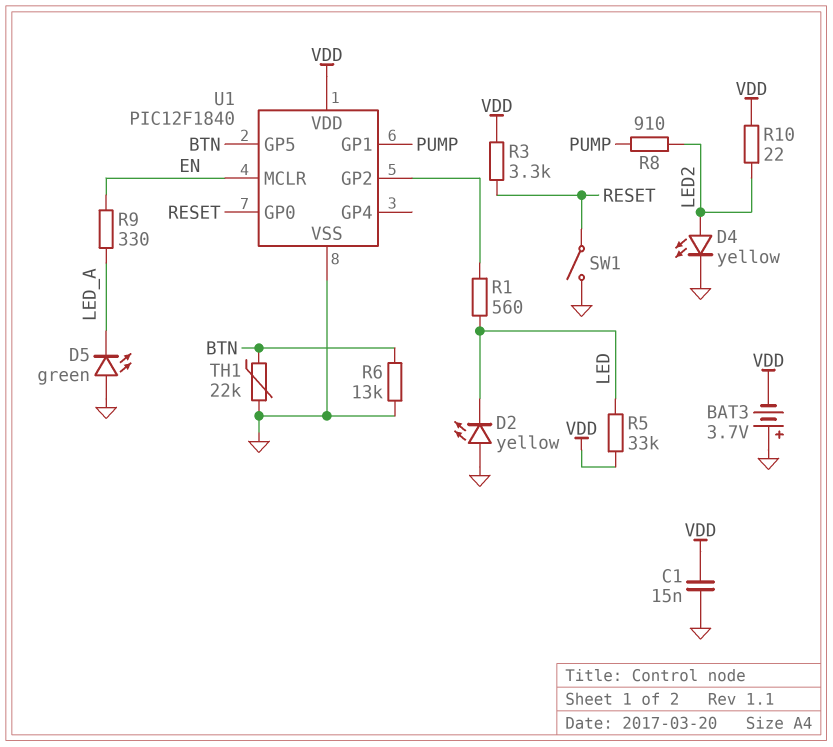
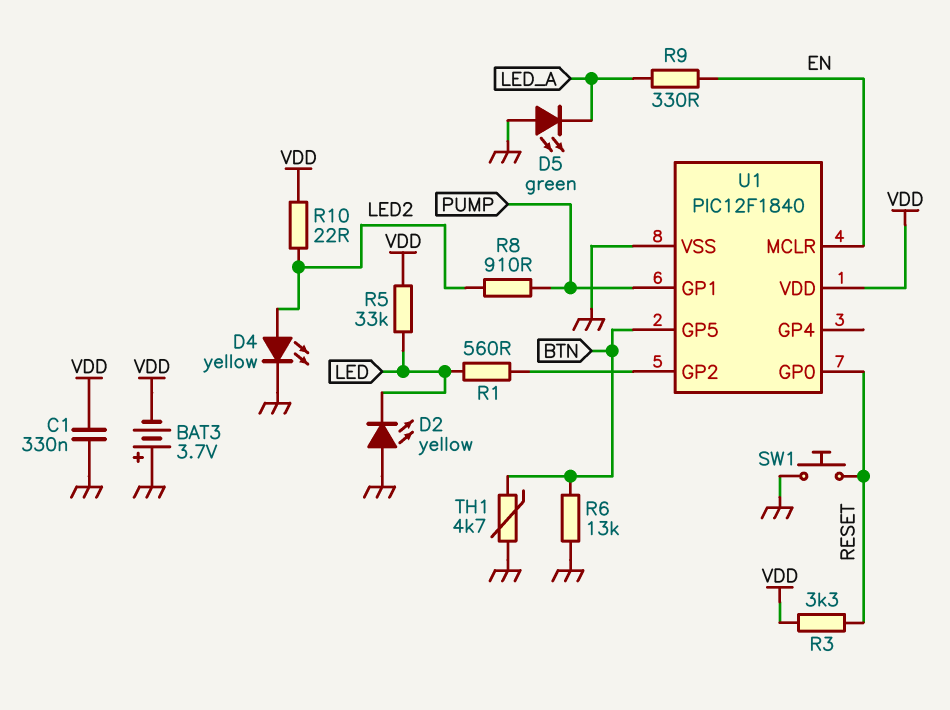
C1: 15nF (GND, VDD) -> 330nF (GND, VDD)
SW1: switch (GND, RESET) -> button (GND, RESET)
TH1: 22k (BTN, GND) -> 4.7k (BTN, GND)

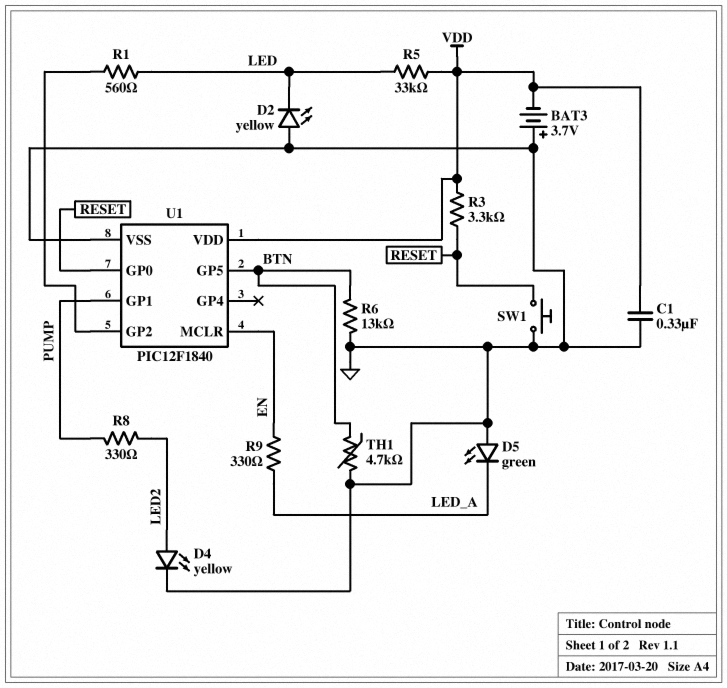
R8: 910 (LED2, PUMP) -> 330 (LED2, PUMP)
R10: 22 (LED2, VDD) -> none

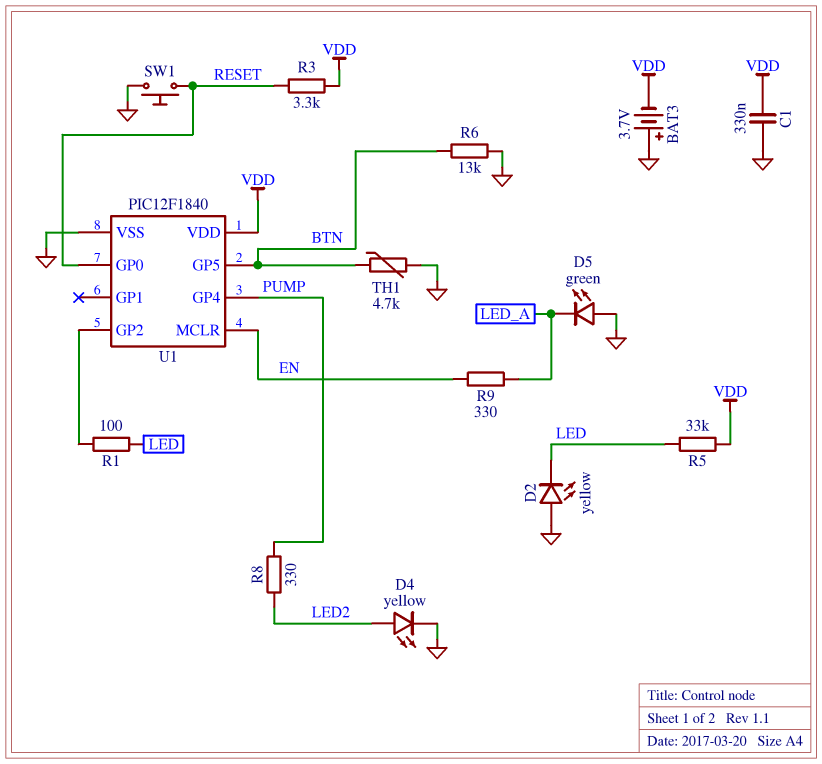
R1: 560 (LED, U1/GP2) -> 100 (LED, U1/GP2)
U1 pin GP1: PUMP -> none
U1 pin GP4: none -> PUMP

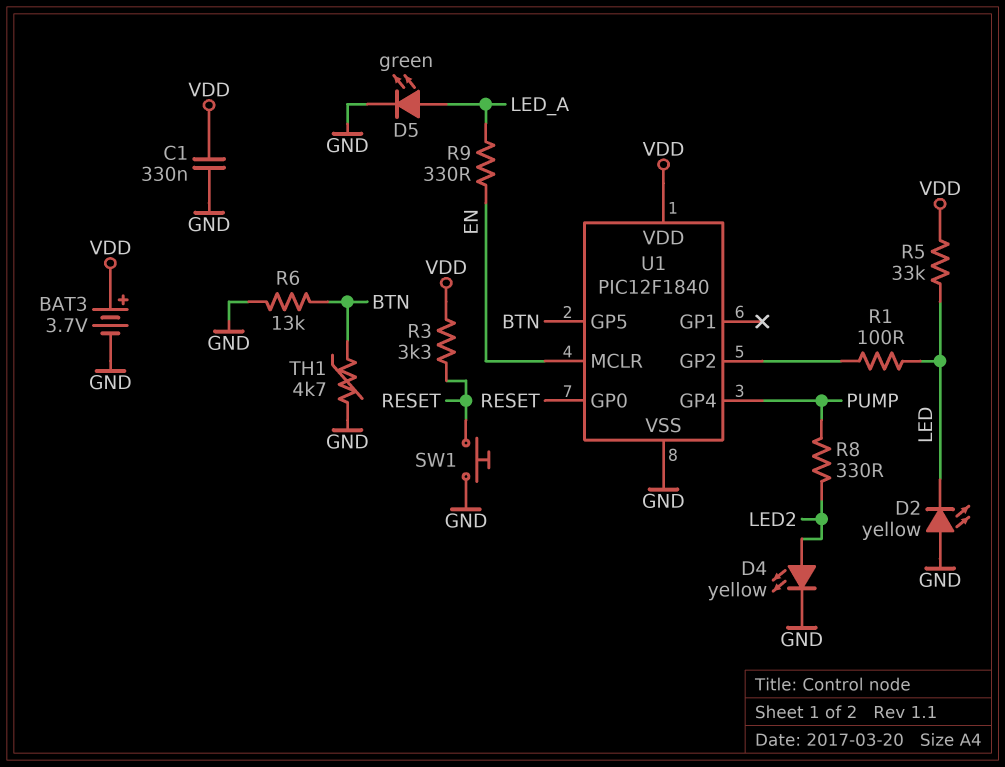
BAT3: 3.7V (plus GND, minus VDD) -> 3.7V (plus VDD, minus GND)
D5: LED green (A GND, K LED_A) -> LED green (A LED_A, K GND)

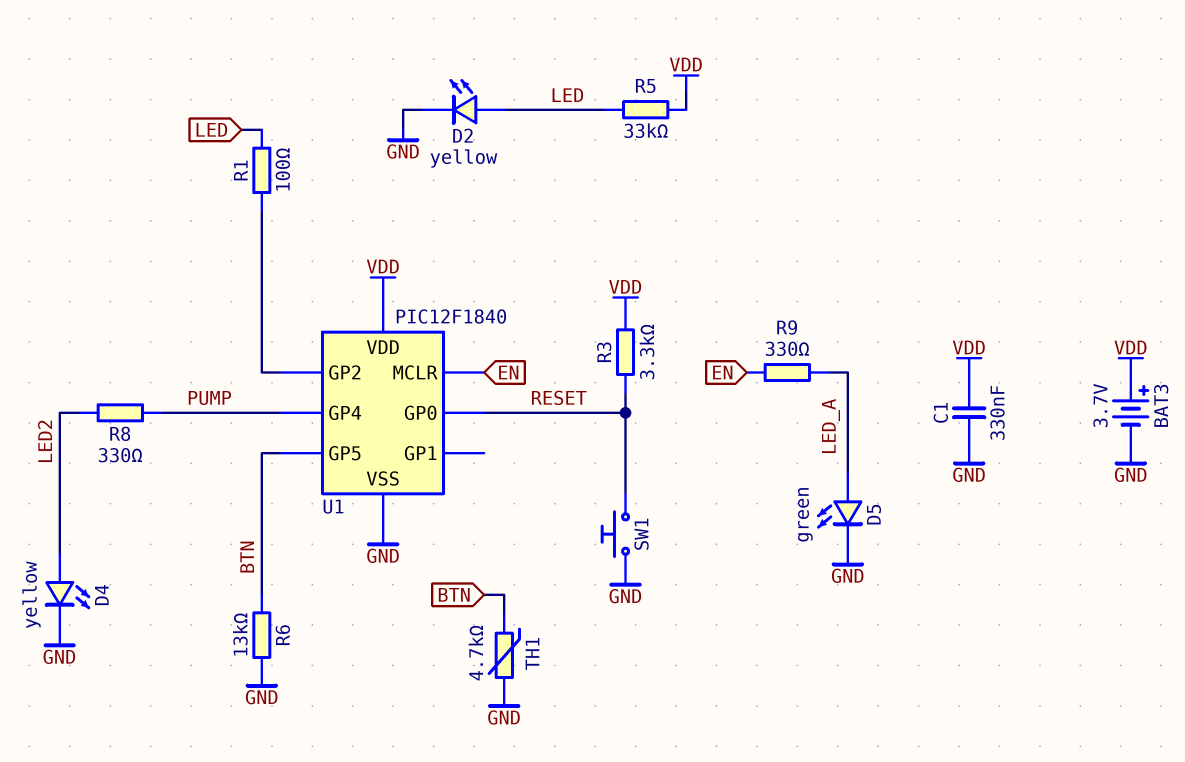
D2: LED yellow (A GND, K LED) -> LED yellow (A LED, K GND)

